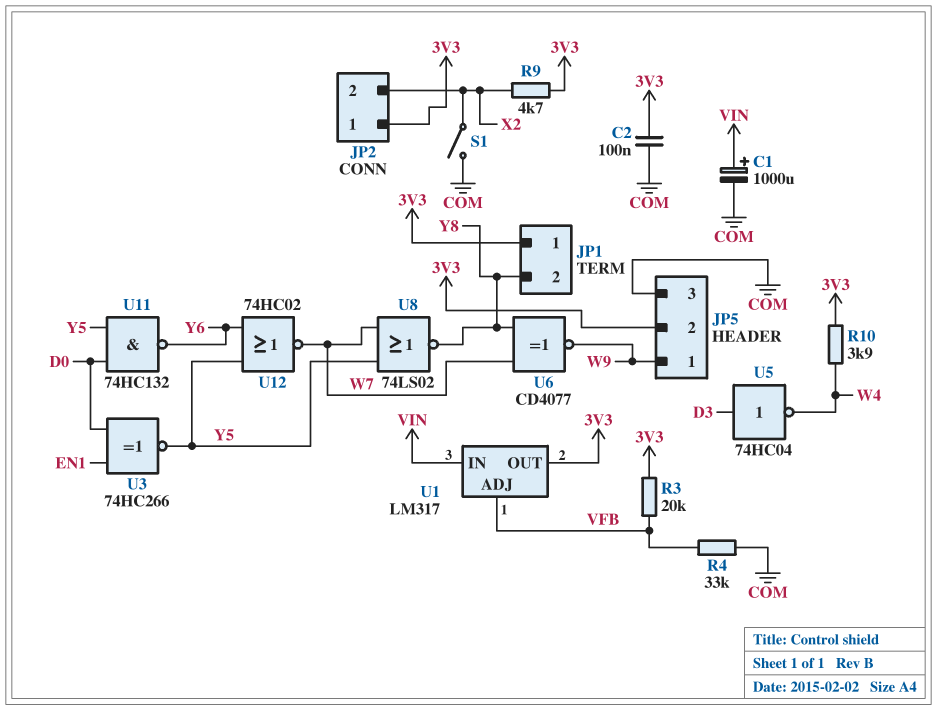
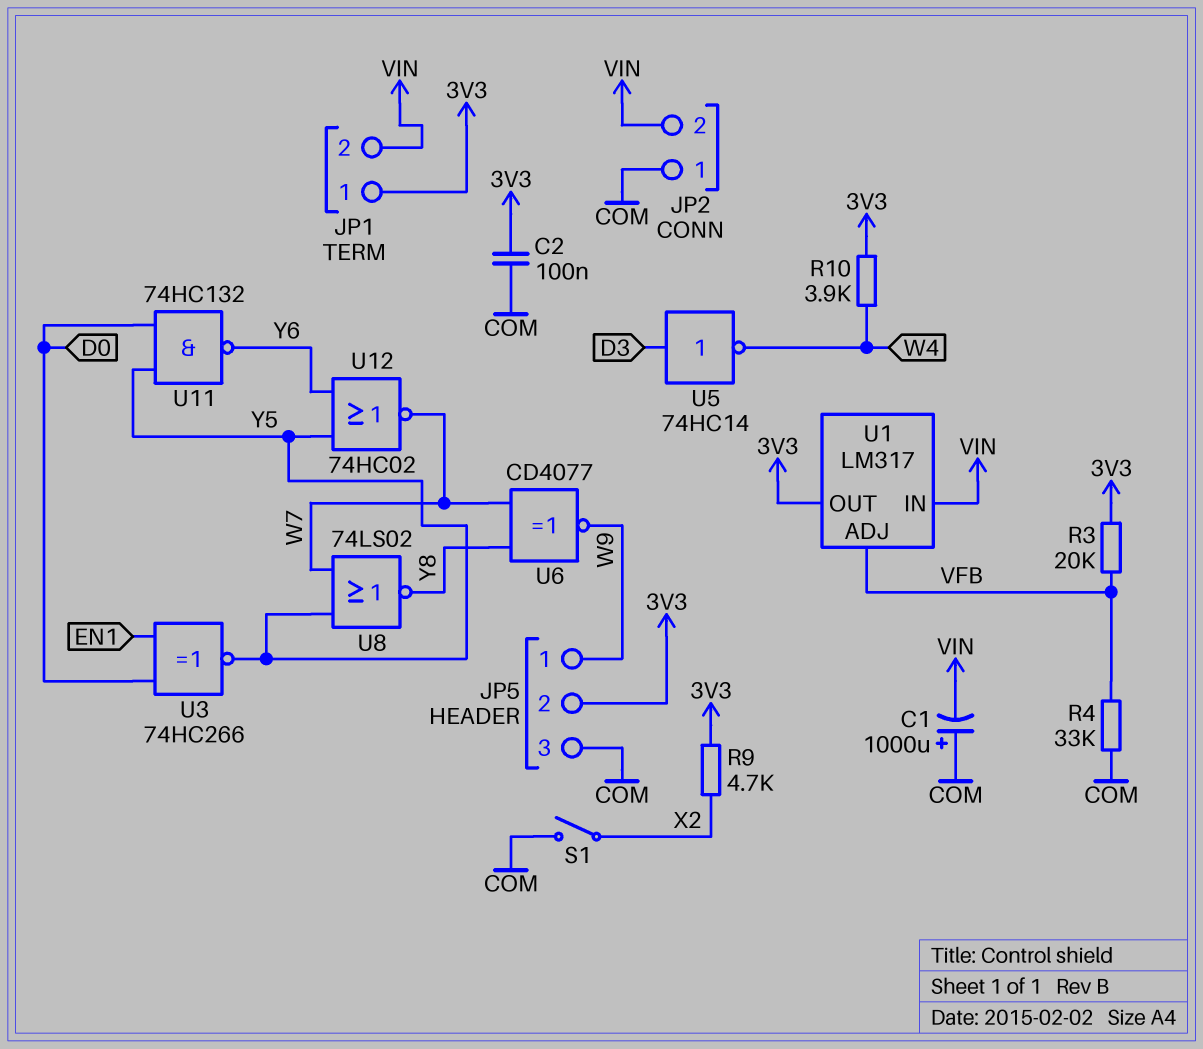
C1: 1000uF (plus VIN, minus COM) -> 1000uF (plus COM, minus VIN)
JP1 pin 2: Y8 -> VIN
JP2 pin 1: 3V3 -> COM
JP2 pin 2: X2 -> VIN
U5: NOT 74HC04 (in D3, out W4) -> NOT 74HC14 (in D3, out W4)

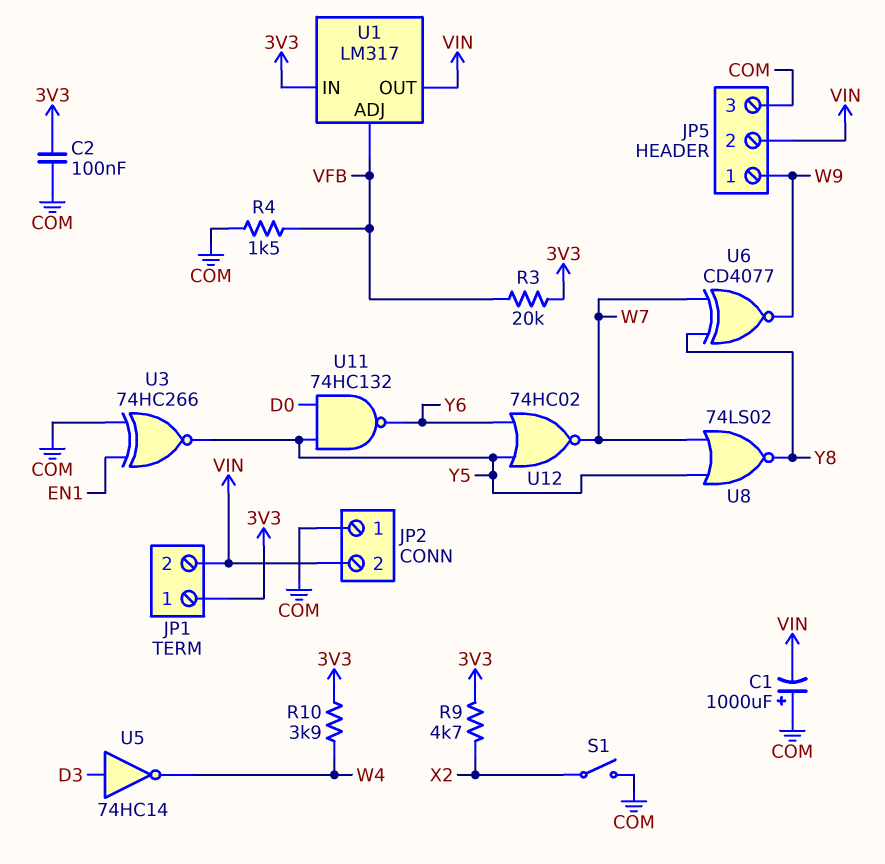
JP5 pin 2: 3V3 -> VIN
R4: 33k (COM, VFB) -> 1.5k (COM, VFB)
U1 pin IN: VIN -> 3V3
U1 pin OUT: 3V3 -> VIN
U3: XNOR 74HC266 (in D0, in EN1, out Y5) -> XNOR 74HC266 (in COM, in EN1, out Y5)

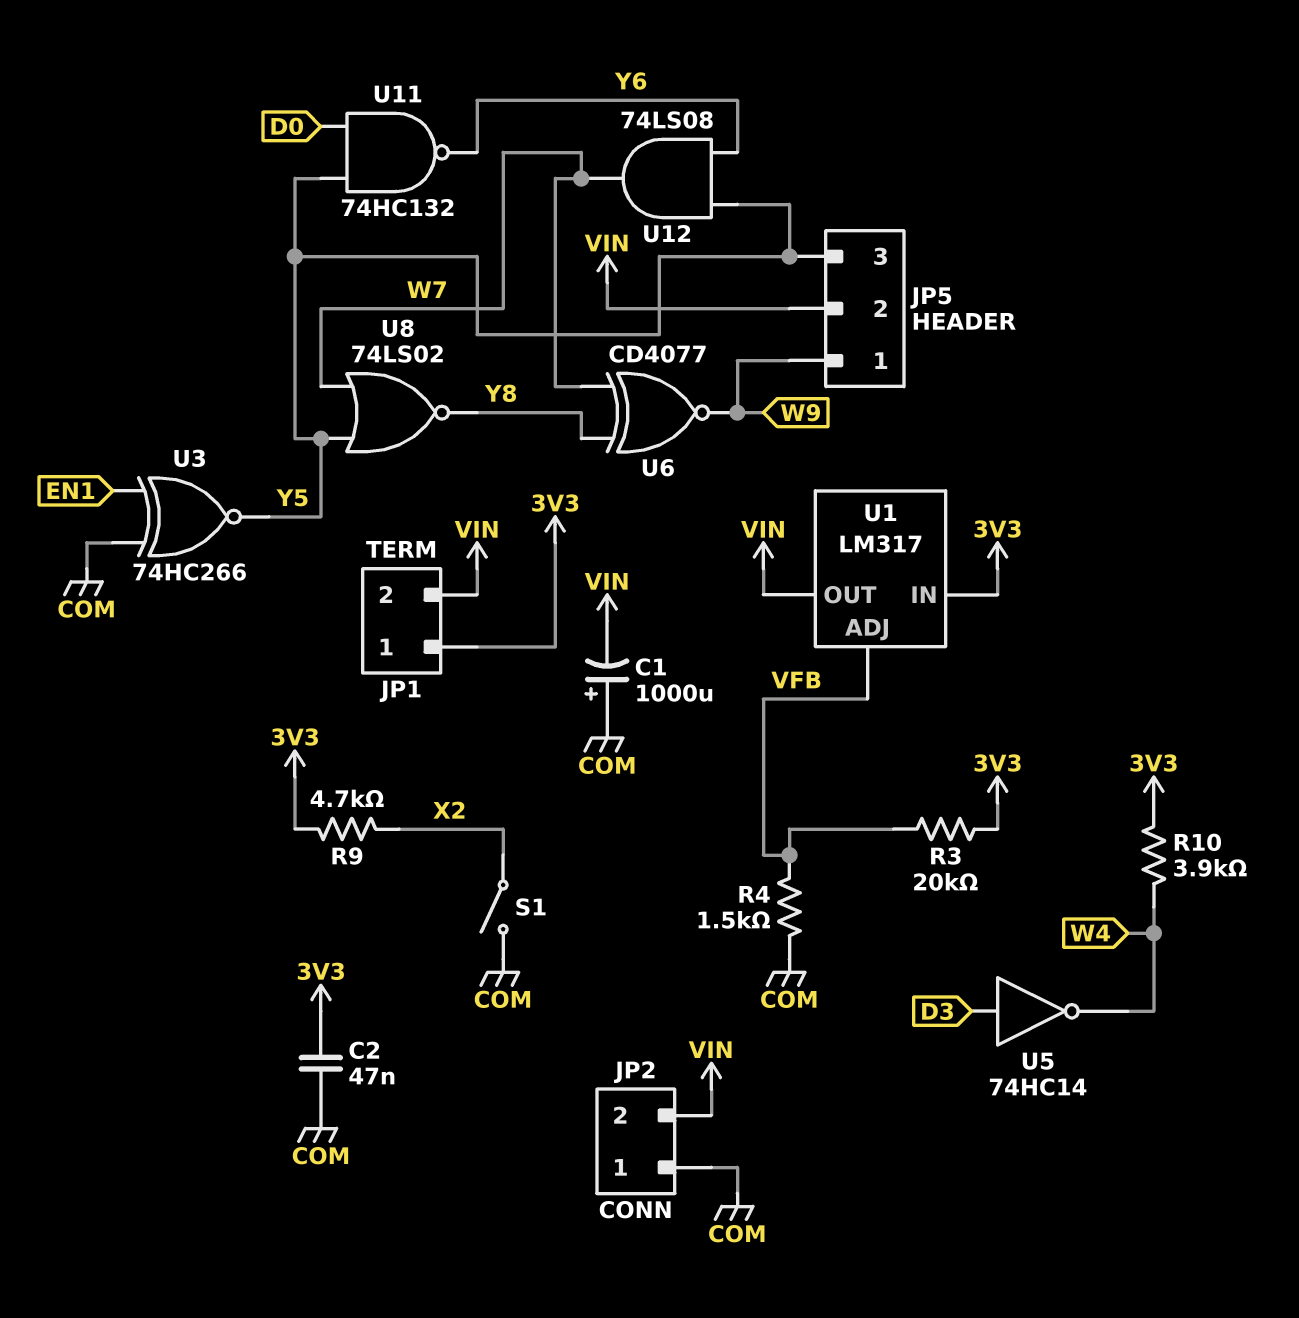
C2: 100nF (3V3, COM) -> 47nF (3V3, COM)
JP5 pin 3: COM -> Y5
U12: NOR 74HC02 (in Y5, in Y6, out W7) -> AND 74LS08 (in Y5, in Y6, out W7)

